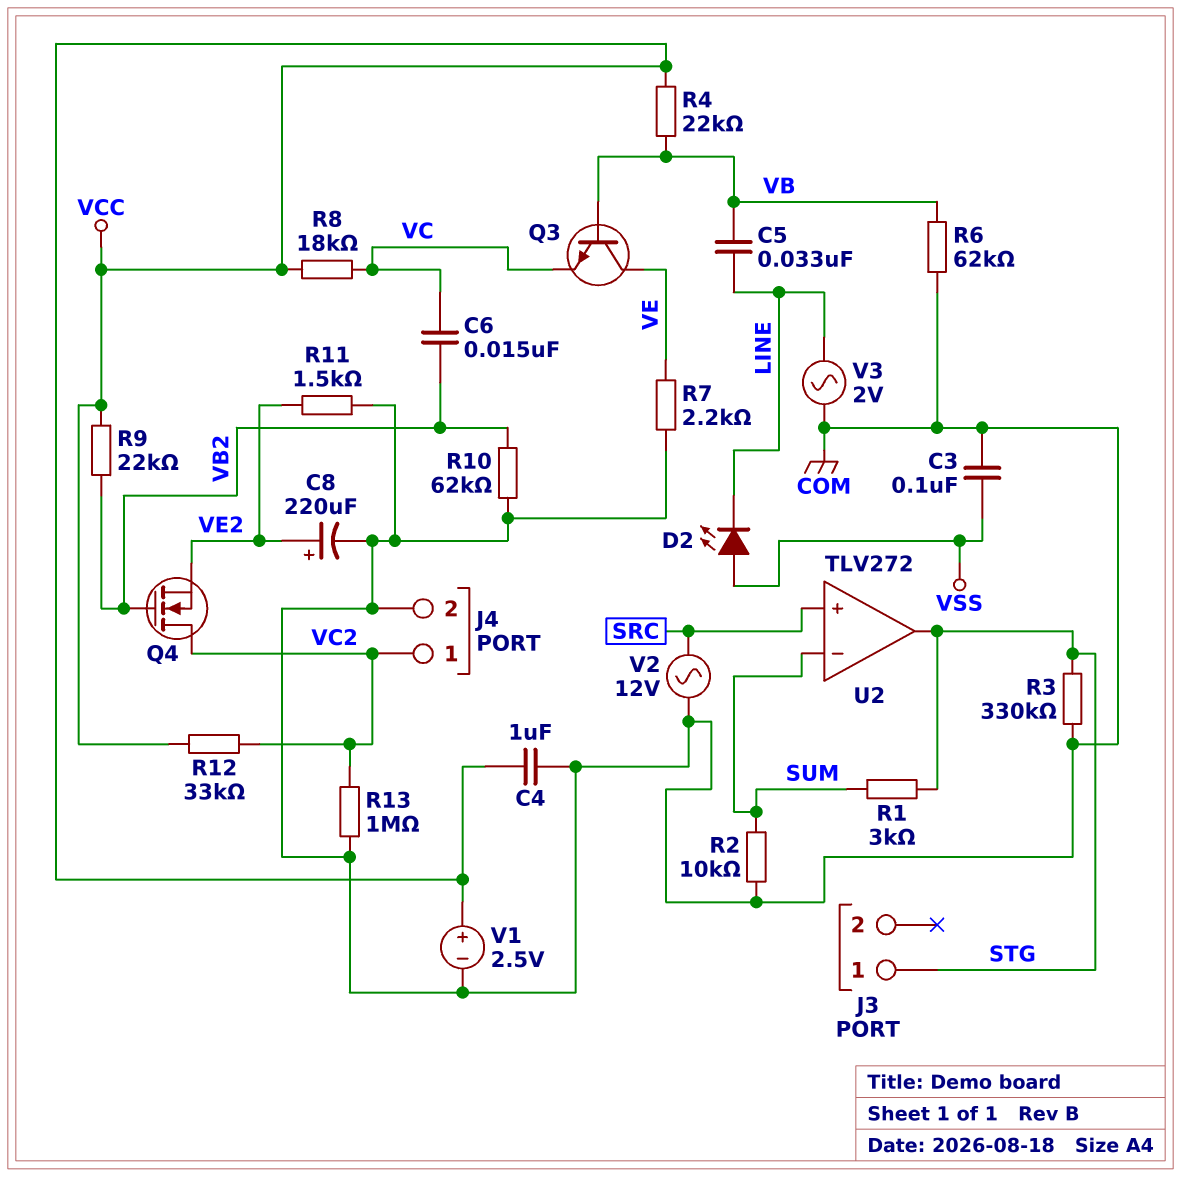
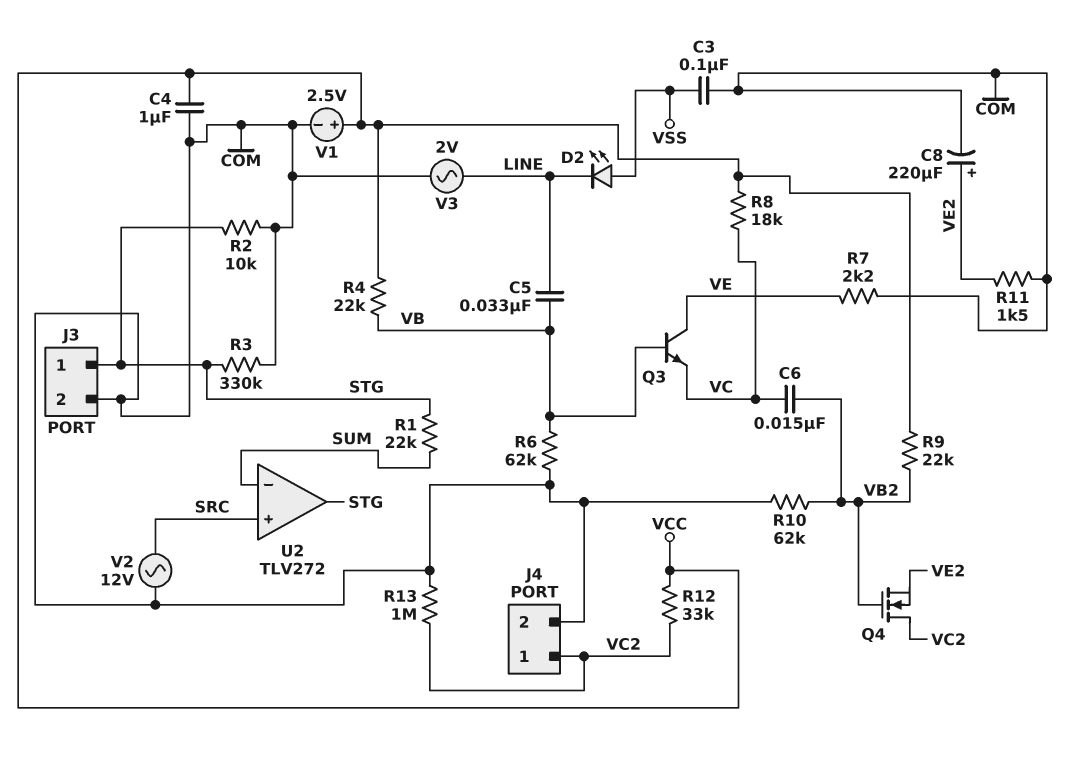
J3 pin 2: none -> COM
R1: 3k (STG, SUM) -> 22k (STG, SUM)
R2: 10k (COM, SUM) -> 10k (COM, STG)

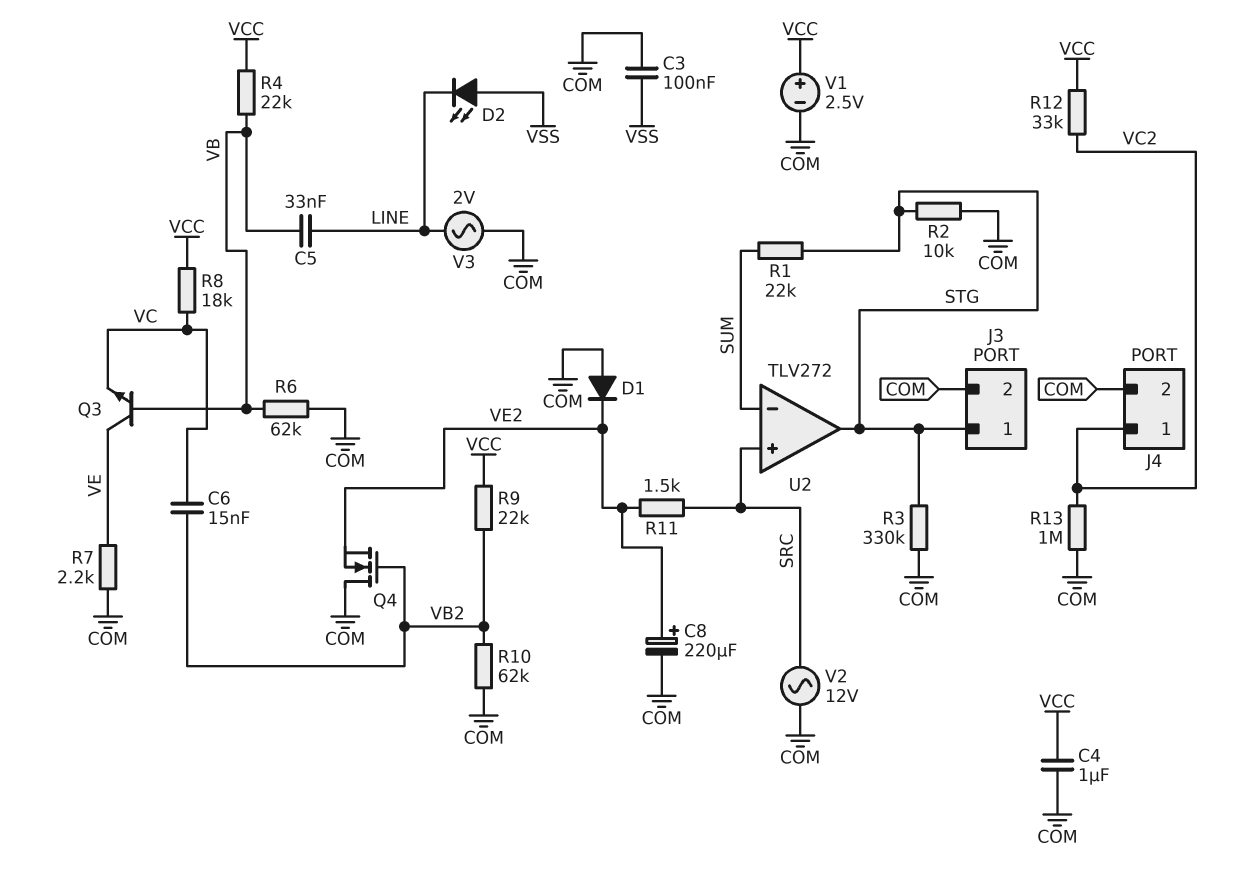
D1: none -> diode (A COM, K VE2)
Q4: NMOS (G VB2, D VC2, S VE2) -> NMOS (G VB2, D COM, S VE2)
R11: 1.5k (COM, VE2) -> 1.5k (SRC, VE2)

